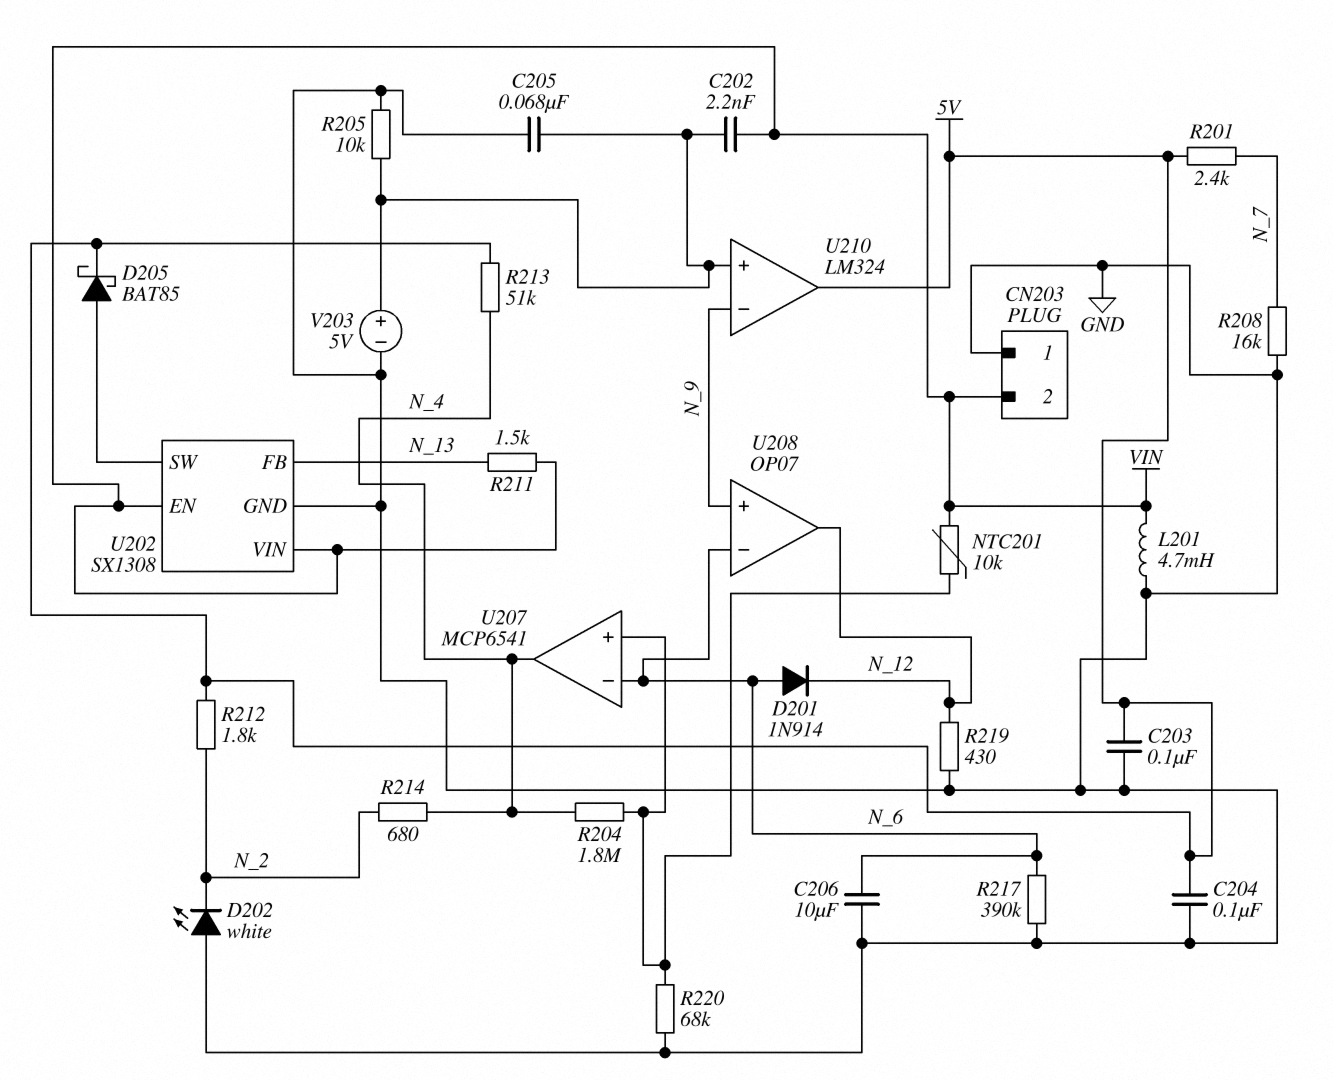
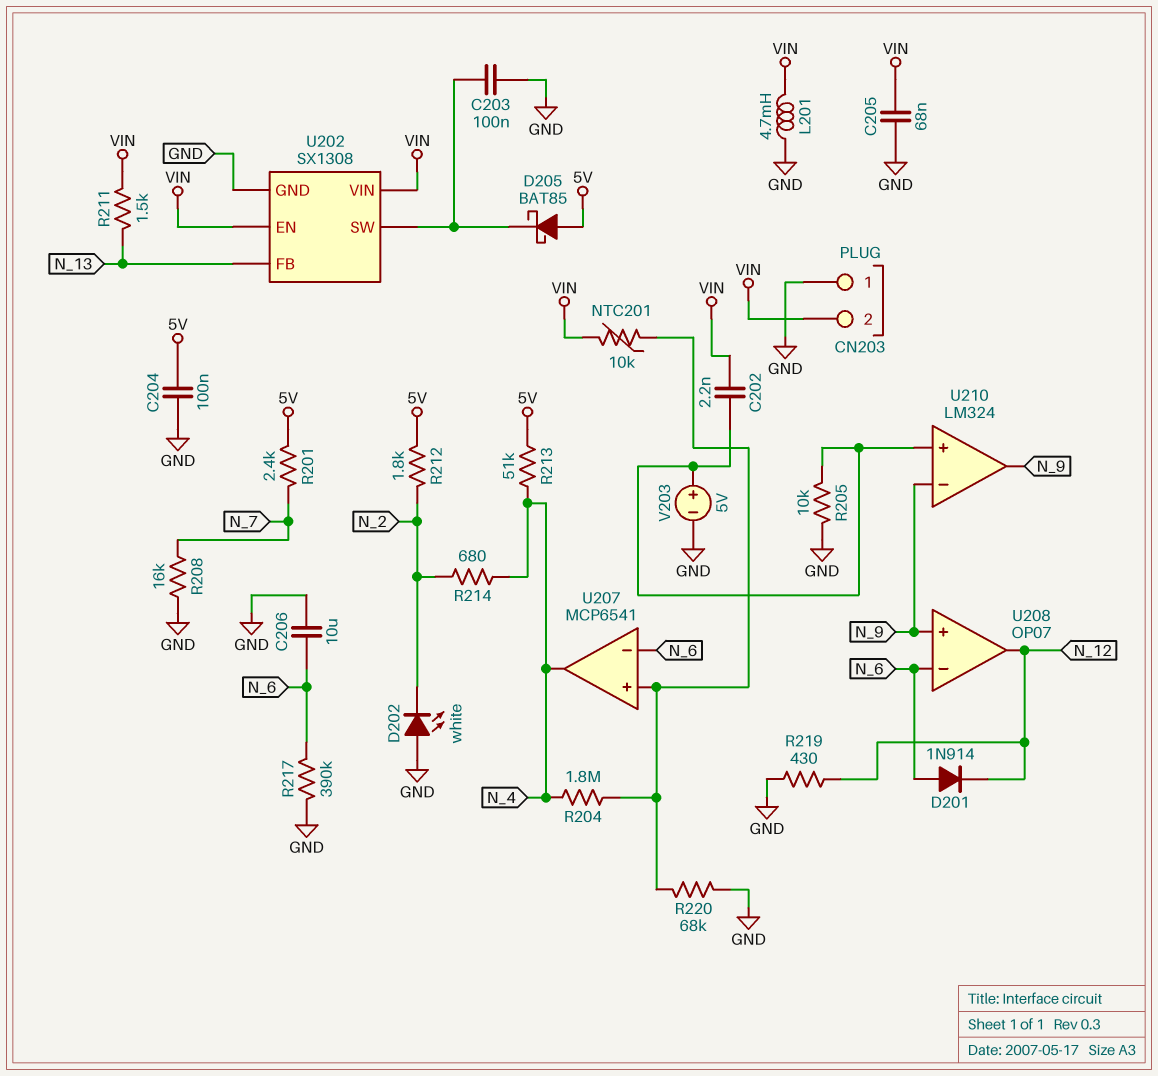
C203: 100nF (5V, GND) -> 100nF (GND, U202/SW)
C205: 68nF (GND, U210/in+) -> 68nF (GND, VIN)
D205: schottky BAT85 (A U202/SW, K 5V) -> schottky BAT85 (A 5V, K U202/SW)
U210 pin out: 5V -> N_9

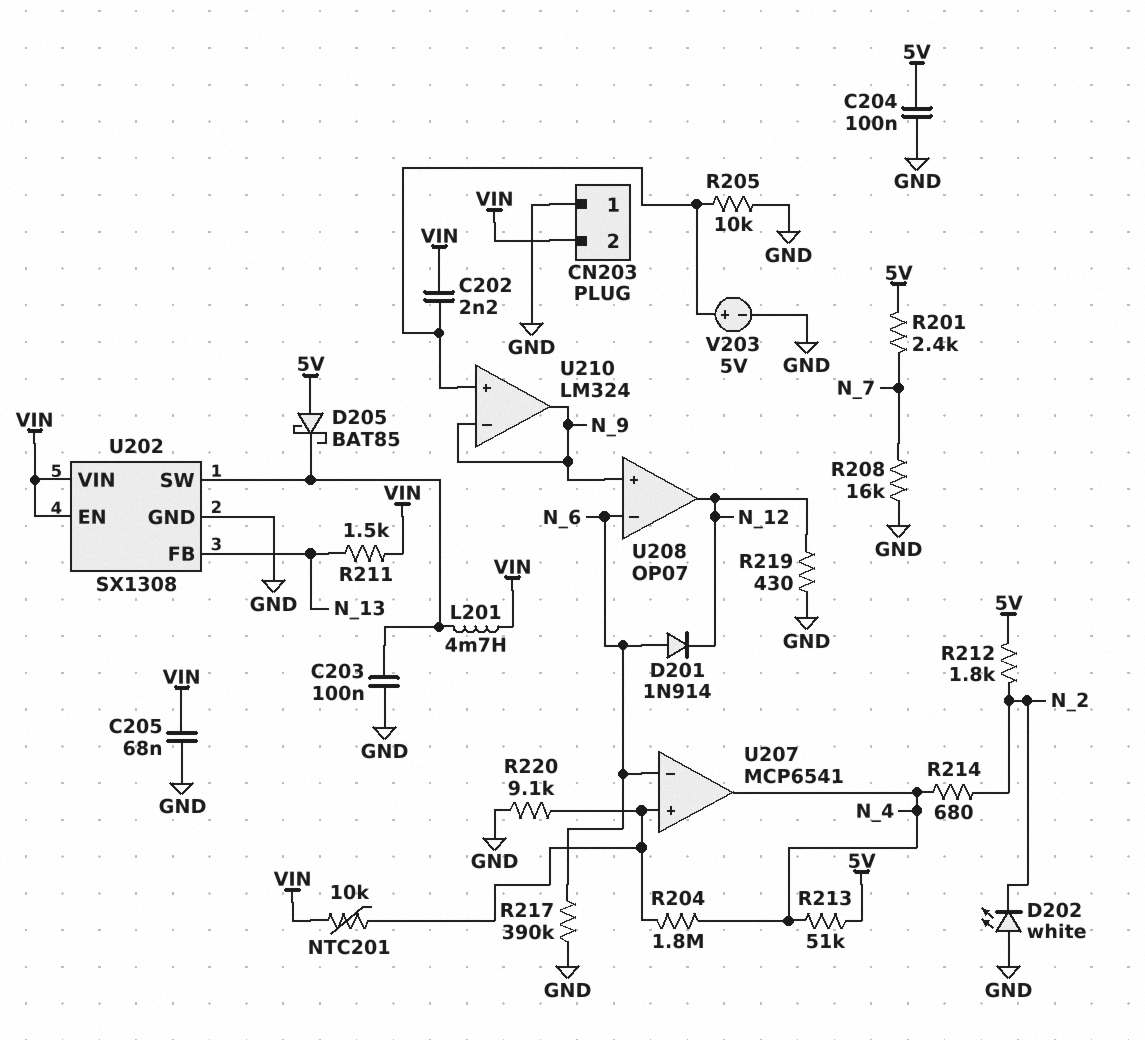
C206: 10uF (GND, N_6) -> none
L201: 4.7mH (GND, VIN) -> 4.7mH (U202/SW, VIN)
R220: 68k (GND, U207/in+) -> 9.1k (GND, U207/in+)

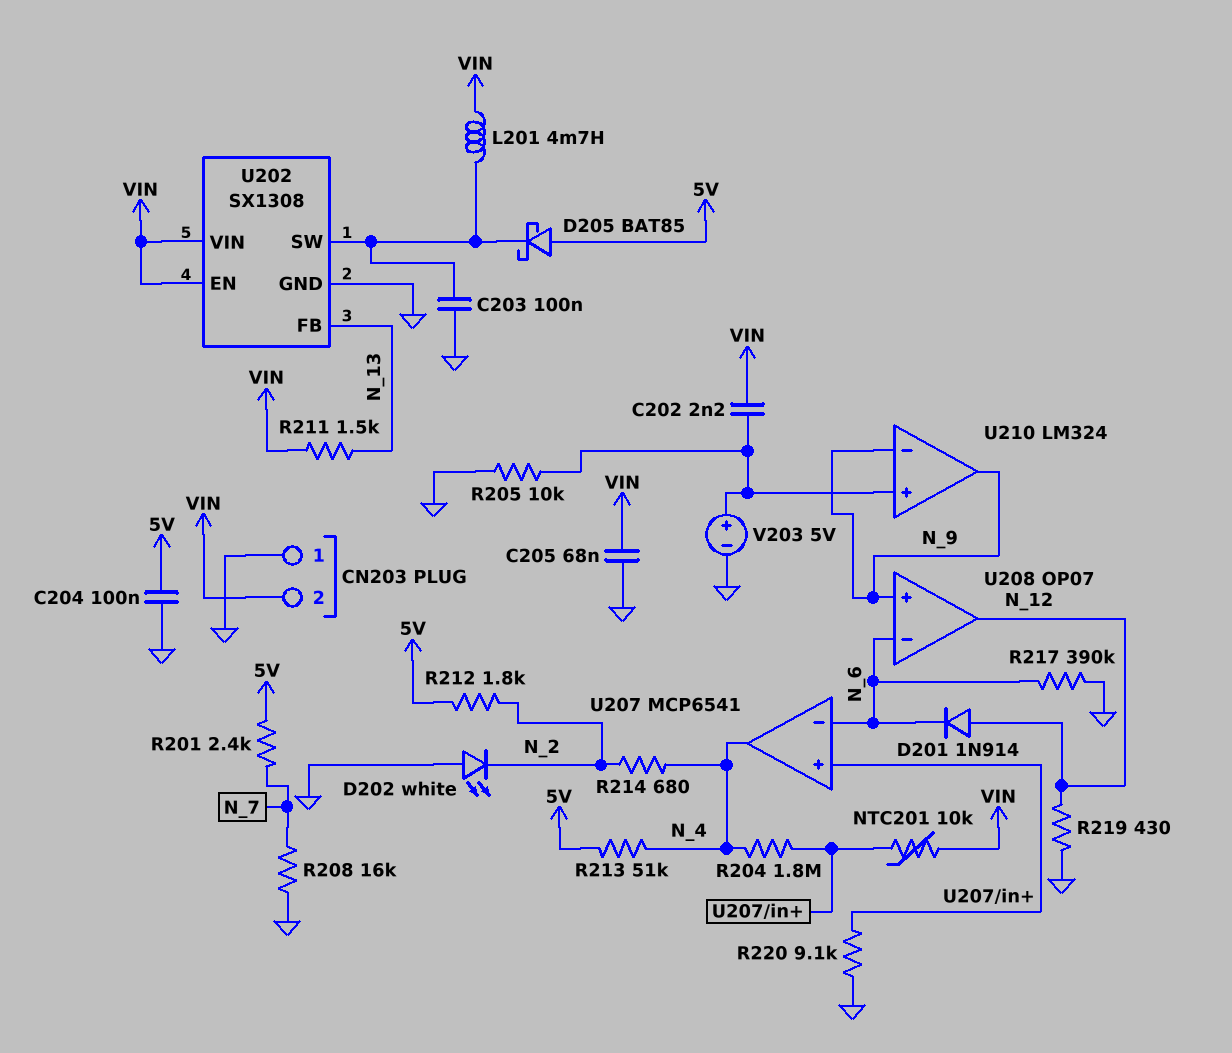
D201: diode 1N914 (A N_6, K N_12) -> diode 1N914 (A N_12, K N_6)

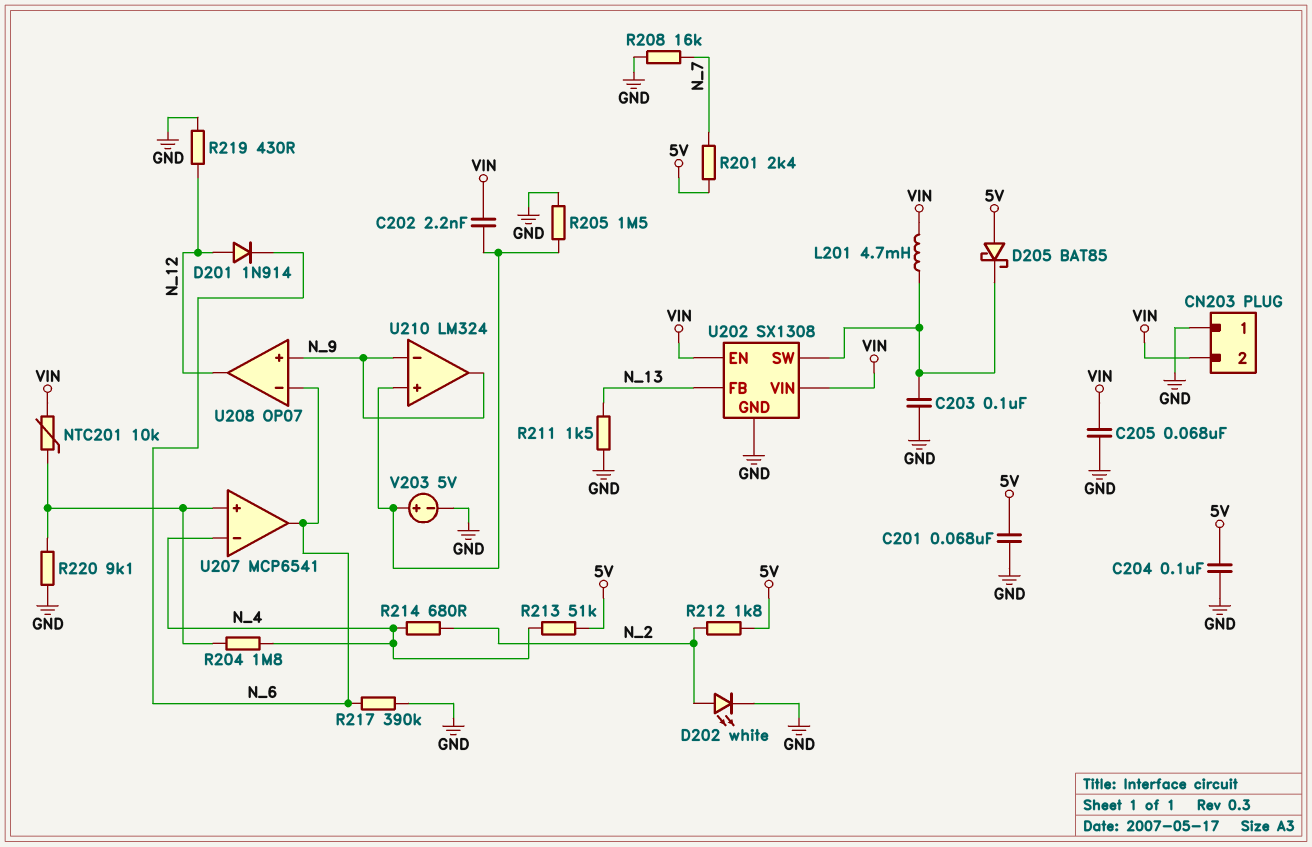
C201: none -> 68nF (5V, GND)
D202: LED white (A GND, K N_2) -> LED white (A N_2, K GND)
R205: 10k (GND, U210/in+) -> 1.5M (GND, U210/in+)
R211: 1.5k (N_13, VIN) -> 1.5k (GND, N_13)
U207 pin in-: N_6 -> N_4
U207 pin out: N_4 -> N_6

